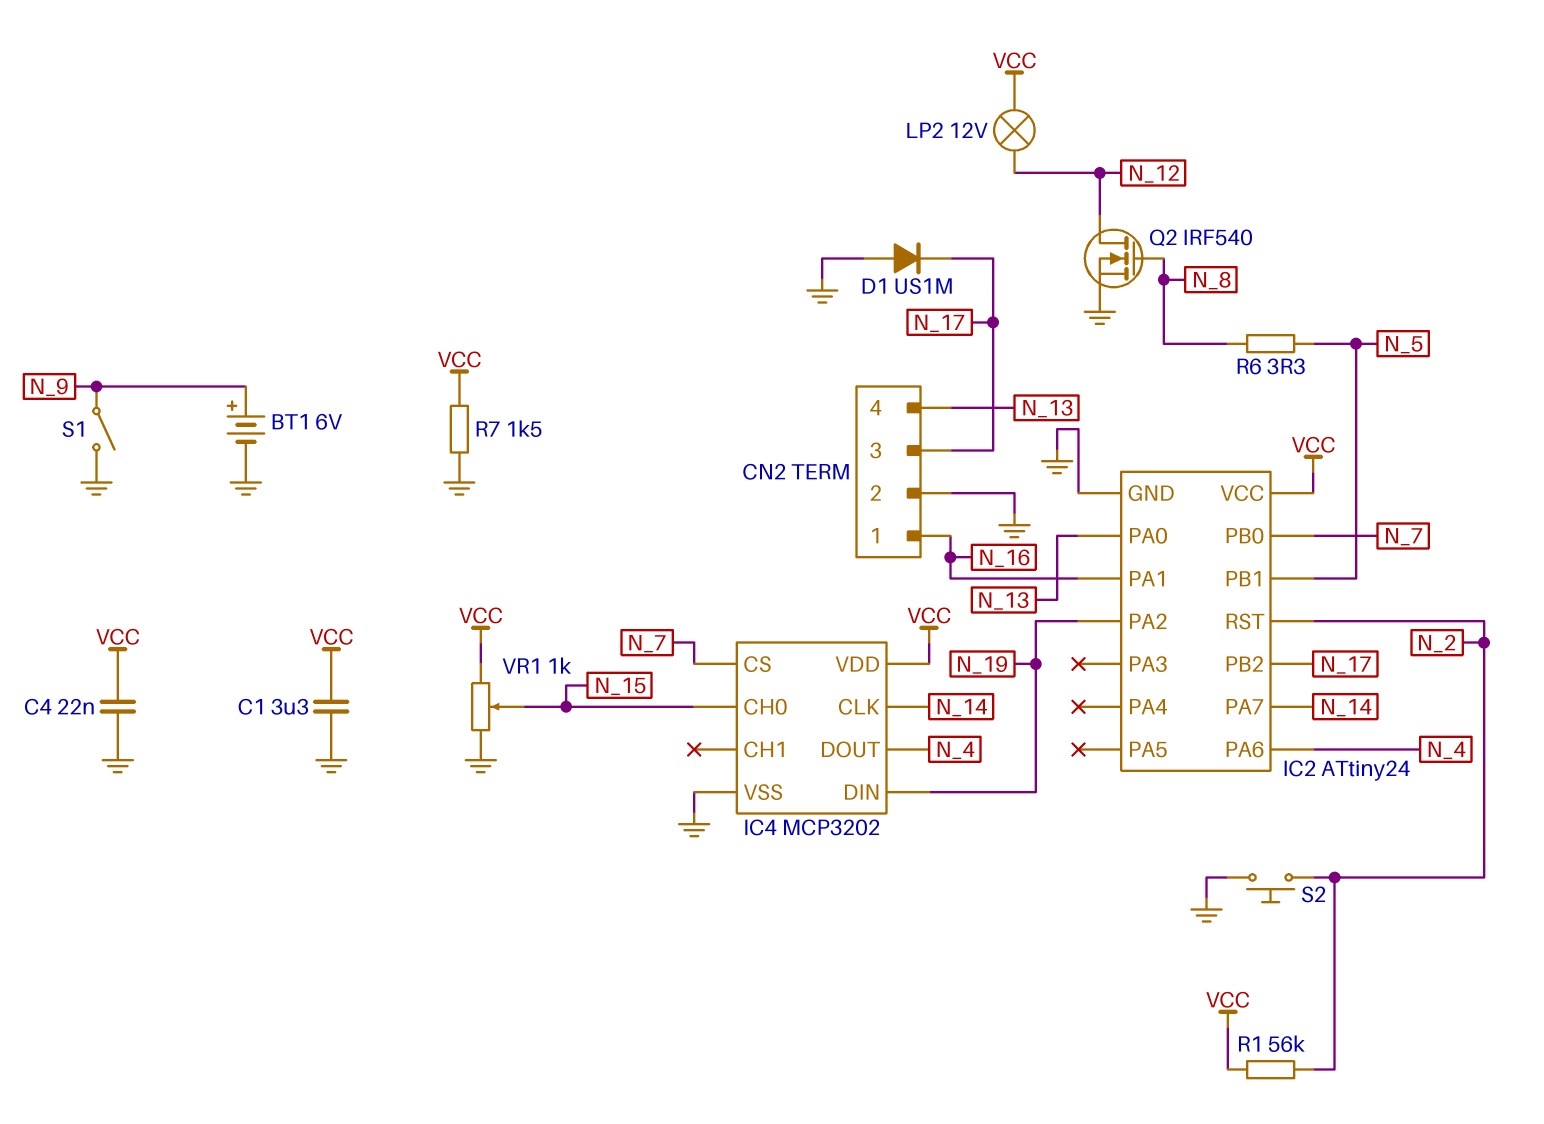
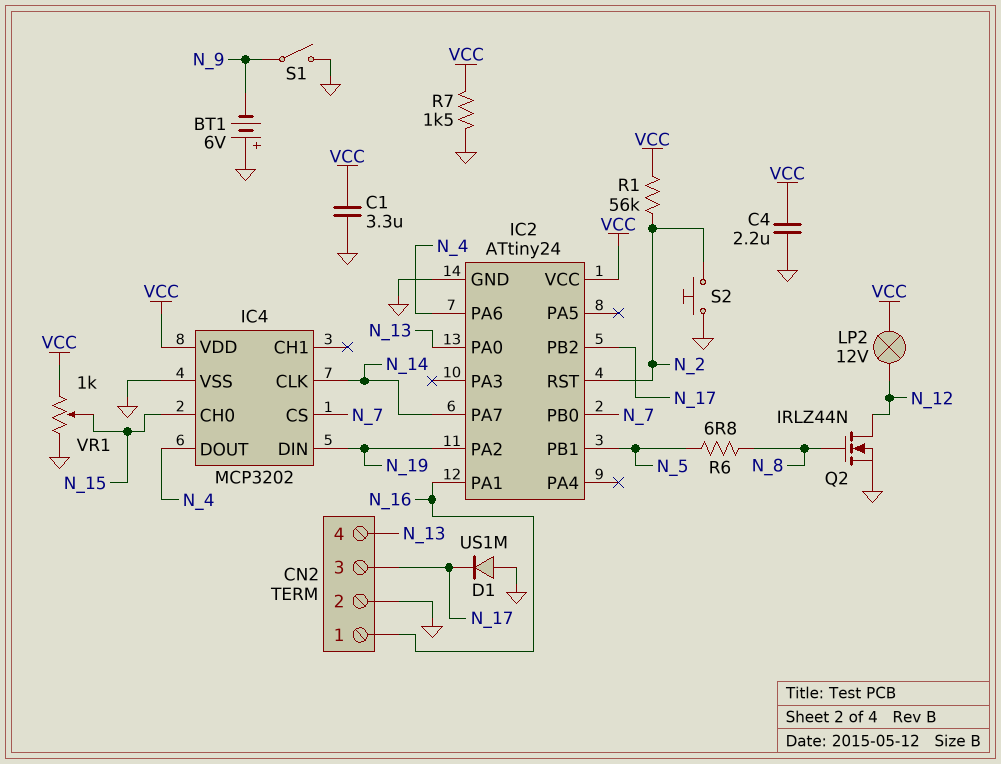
BT1: 6V (plus N_9, minus GND) -> 6V (plus GND, minus N_9)
C4: 22nF (GND, VCC) -> 2.2uF (GND, VCC)
Q2: NMOS IRF540 (G N_8, D N_12, S GND) -> NMOS IRLZ44N (G N_8, D N_12, S GND)
R6: 3.3 (N_5, N_8) -> 6.8 (N_5, N_8)

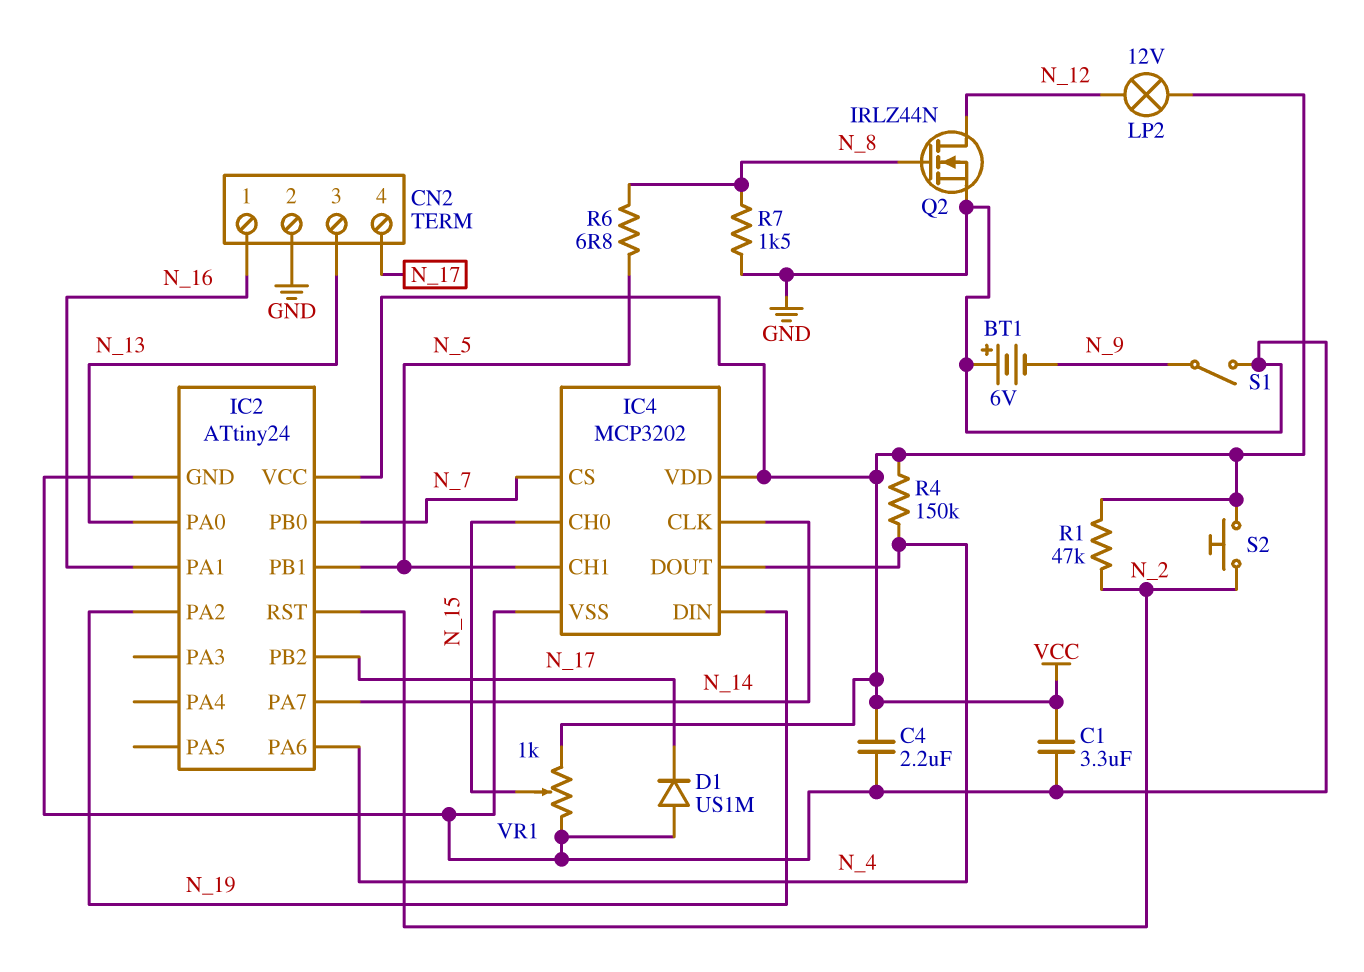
CN2 pin 3: N_17 -> N_13
CN2 pin 4: N_13 -> N_17
IC4 pin CH1: none -> N_5
R1: 56k (N_2, VCC) -> 47k (N_2, VCC)
R4: none -> 150k (N_4, VCC)
R7: 1.5k (GND, VCC) -> 1.5k (GND, N_8)
S2: button (GND, N_2) -> button (N_2, VCC)

